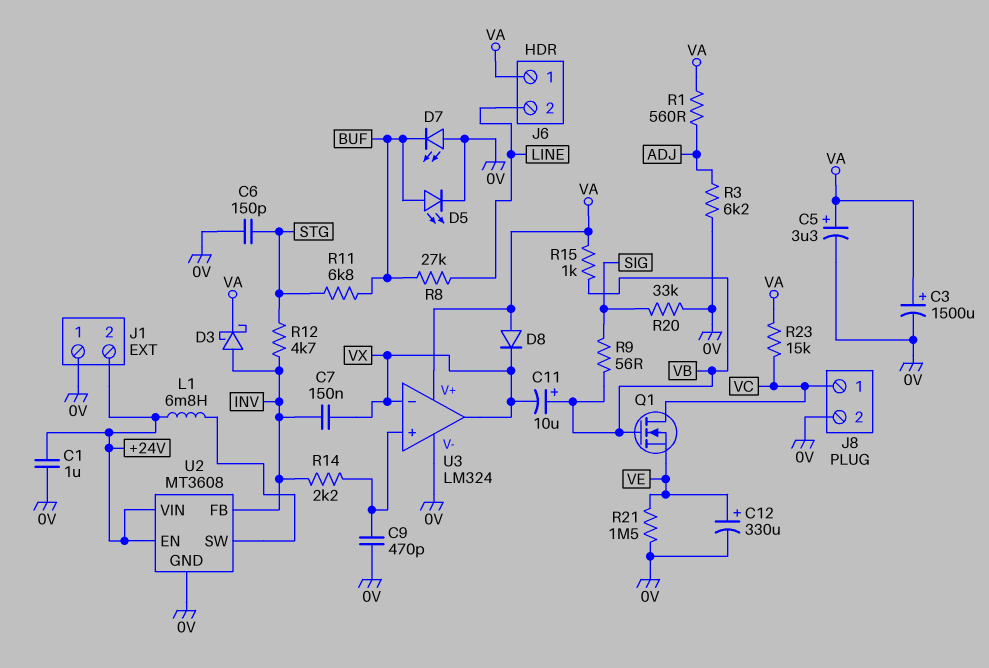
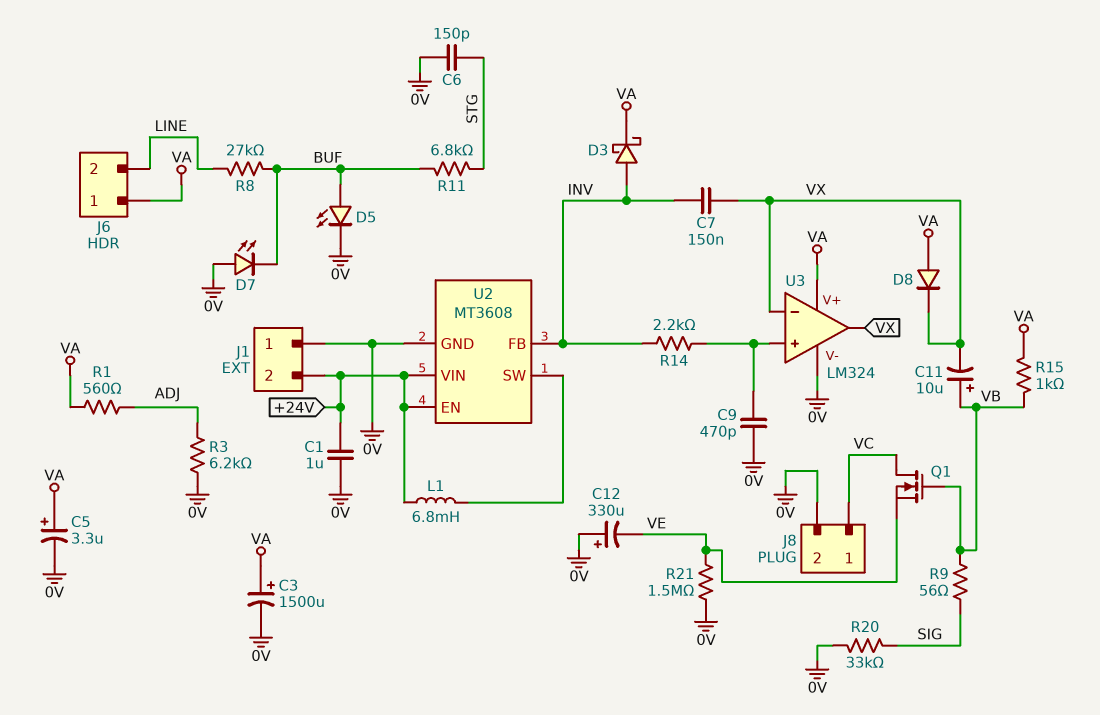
C12: 330uF (plus VE, minus 0V) -> 330uF (plus 0V, minus VE)
R12: 4.7k (INV, STG) -> none
R23: 15k (VA, VC) -> none

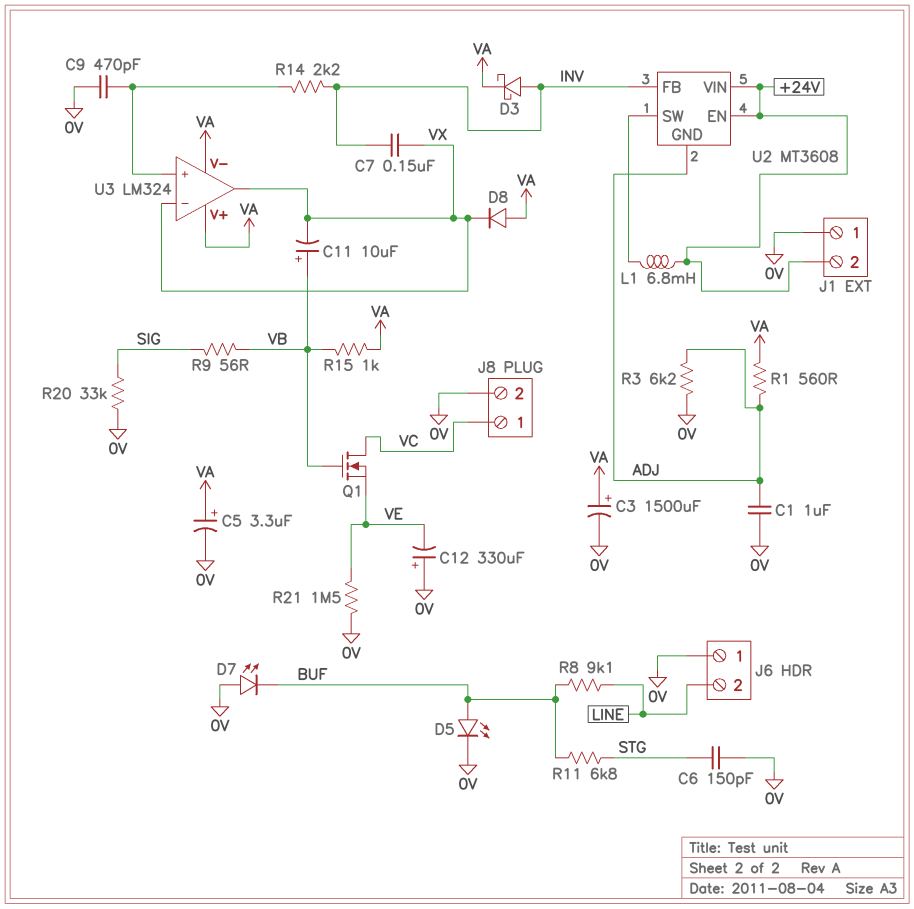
C1: 1uF (+24V, 0V) -> 1uF (0V, ADJ)
J6 pin 1: VA -> 0V
R8: 27k (BUF, LINE) -> 9.1k (BUF, LINE)
U2 pin GND: 0V -> ADJ
U3 pin V-: 0V -> VA

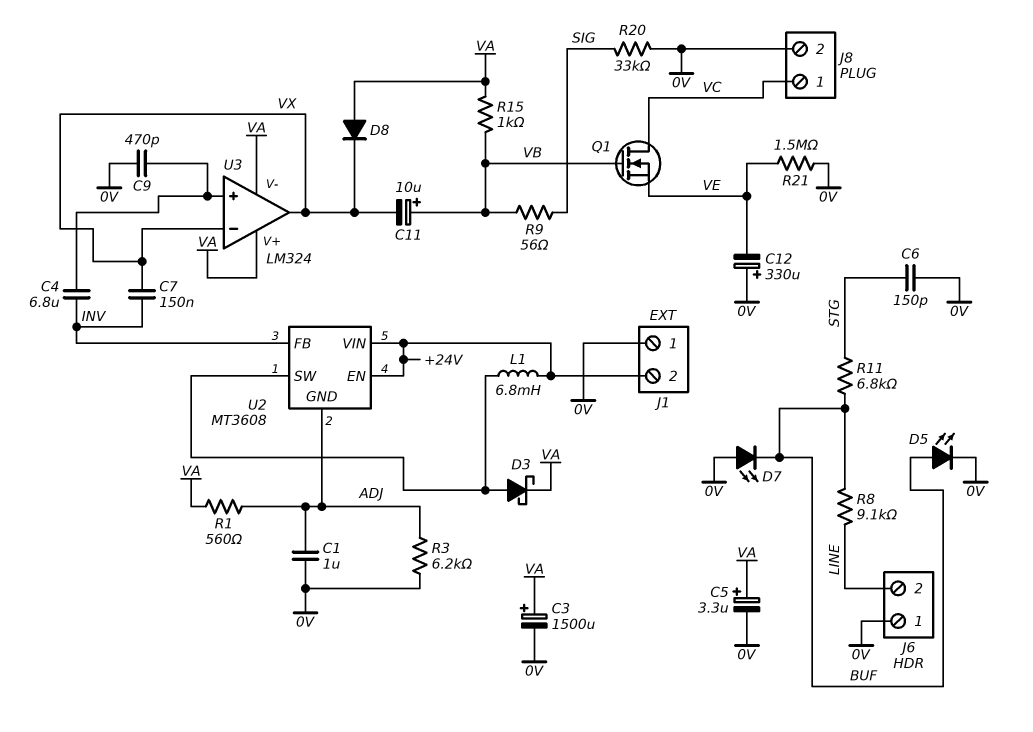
C4: none -> 6.8uF (INV, U3/in+)
D3: schottky (A INV, K VA) -> schottky (A U2/SW, K VA)
R14: 2.2k (INV, U3/in+) -> none

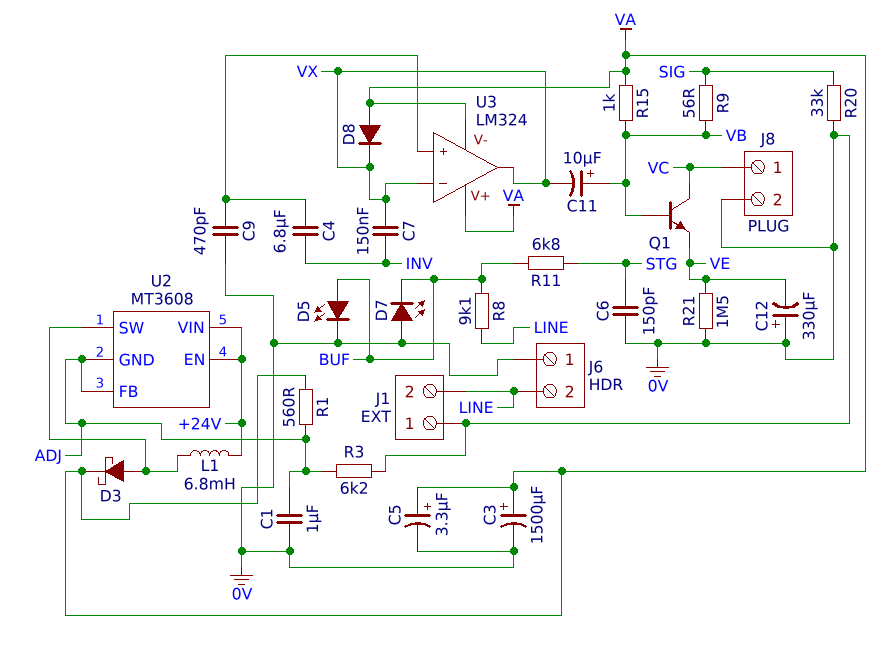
J1 pin 2: +24V -> LINE
Q1: NMOS (G VB, D VC, S VE) -> NPN (B VB, C VC, E VE)
U2 pin FB: INV -> ADJ

